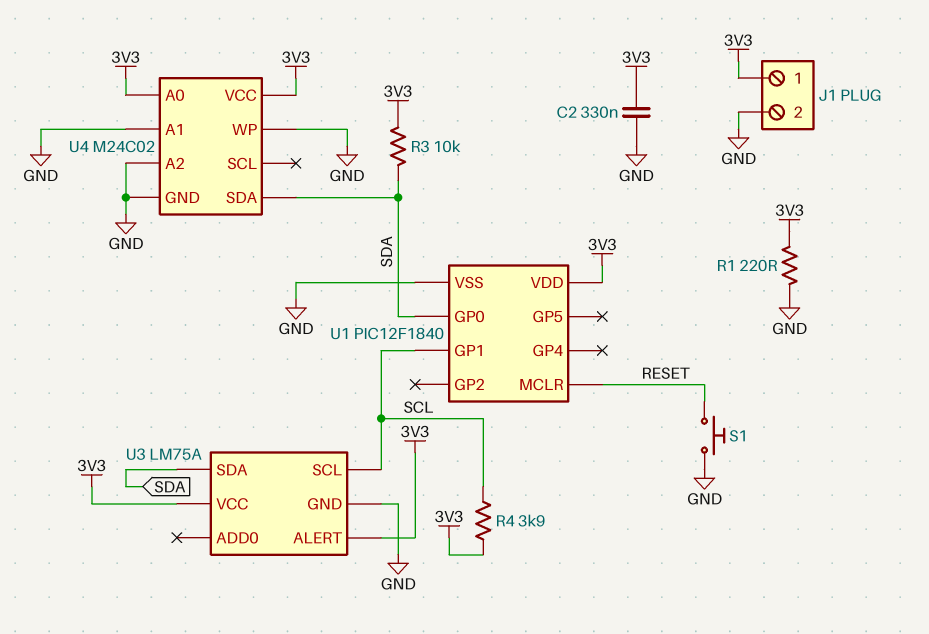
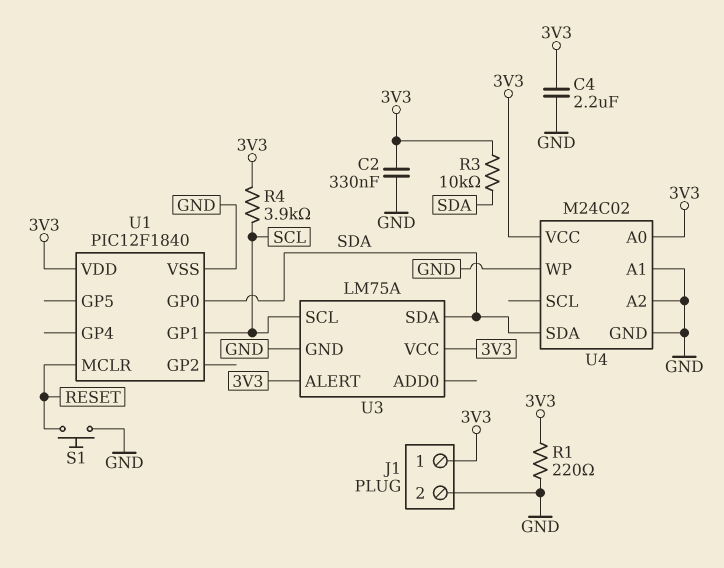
C4: none -> 2.2uF (3V3, GND)

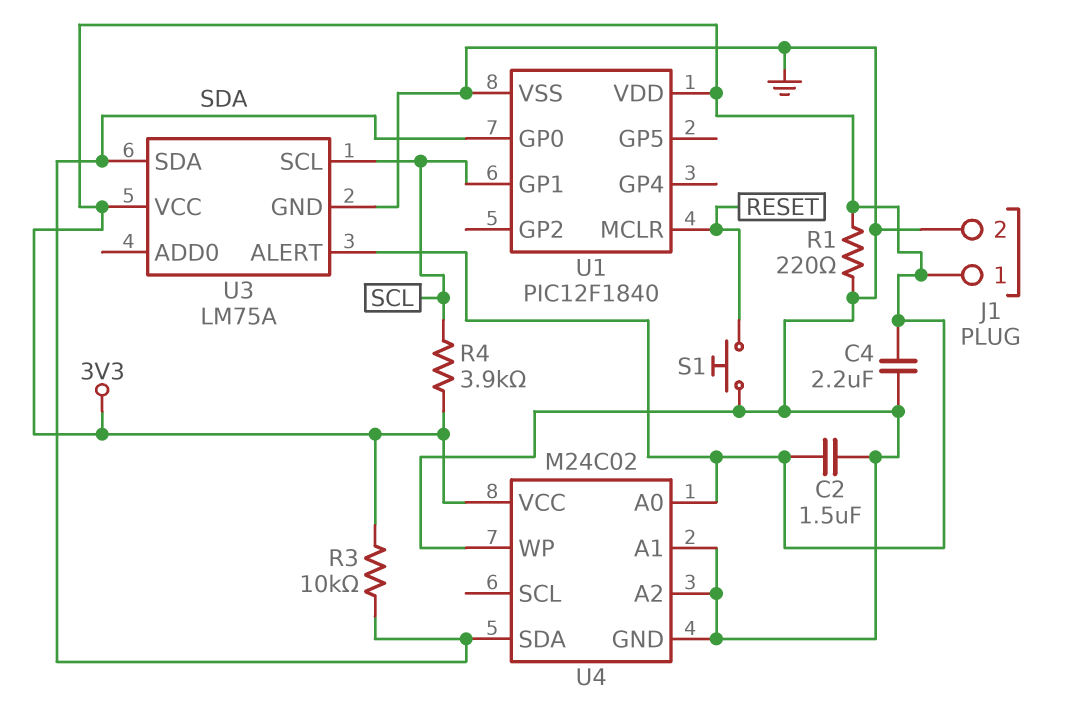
C2: 330nF (3V3, GND) -> 1.5uF (3V3, GND)

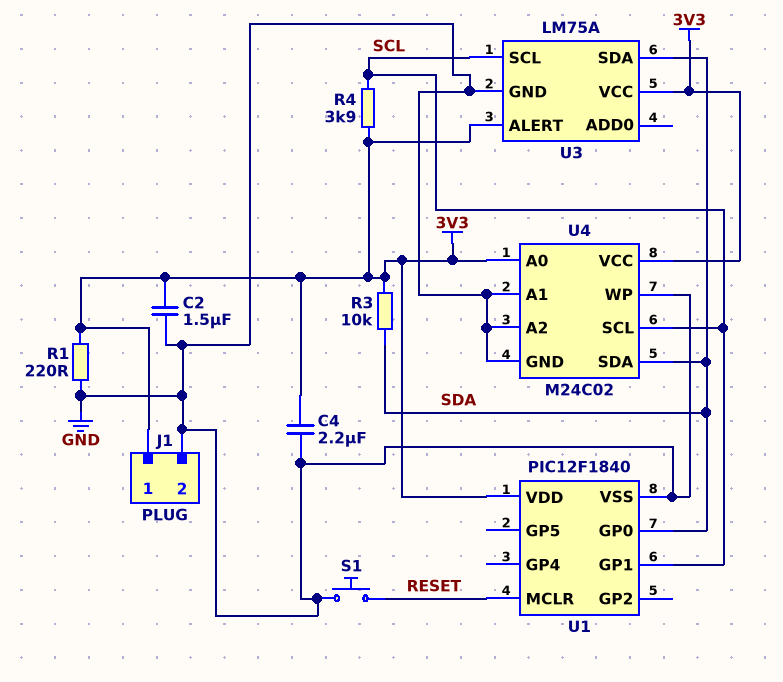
U4 pin SCL: none -> SCL

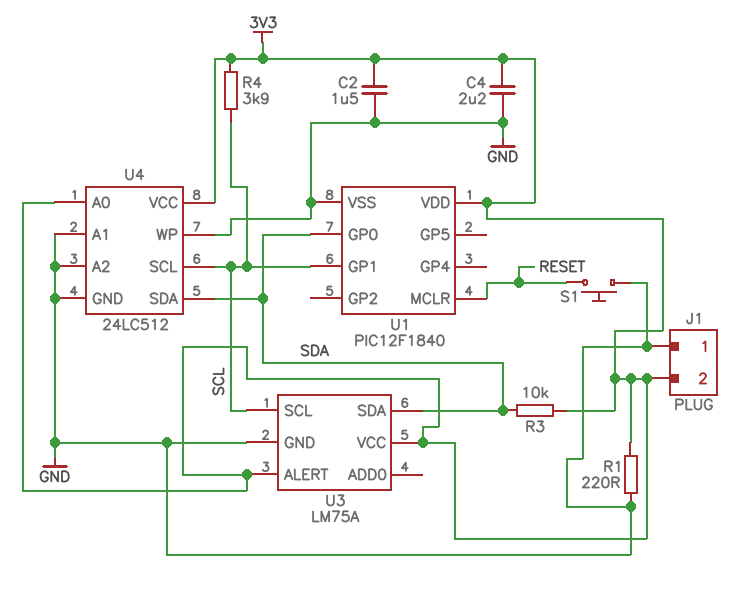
J1 pin 1: 3V3 -> GND
J1 pin 2: GND -> 3V3
U4: M24C02 -> 24LC512

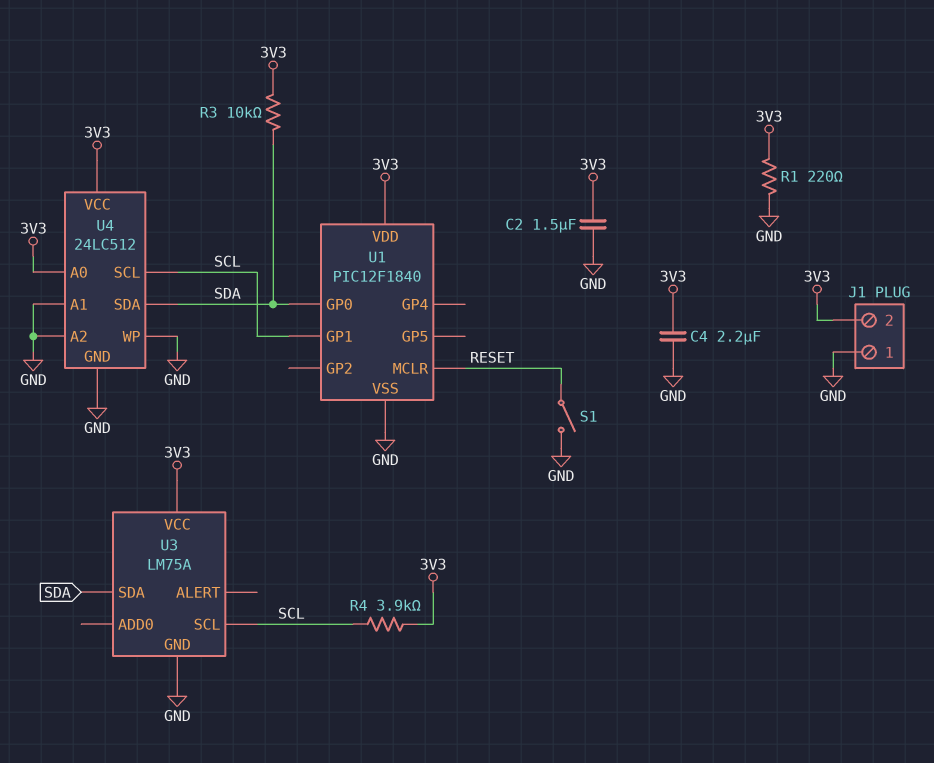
S1: button (GND, RESET) -> switch (GND, RESET)
U3 pin ALERT: 3V3 -> none

